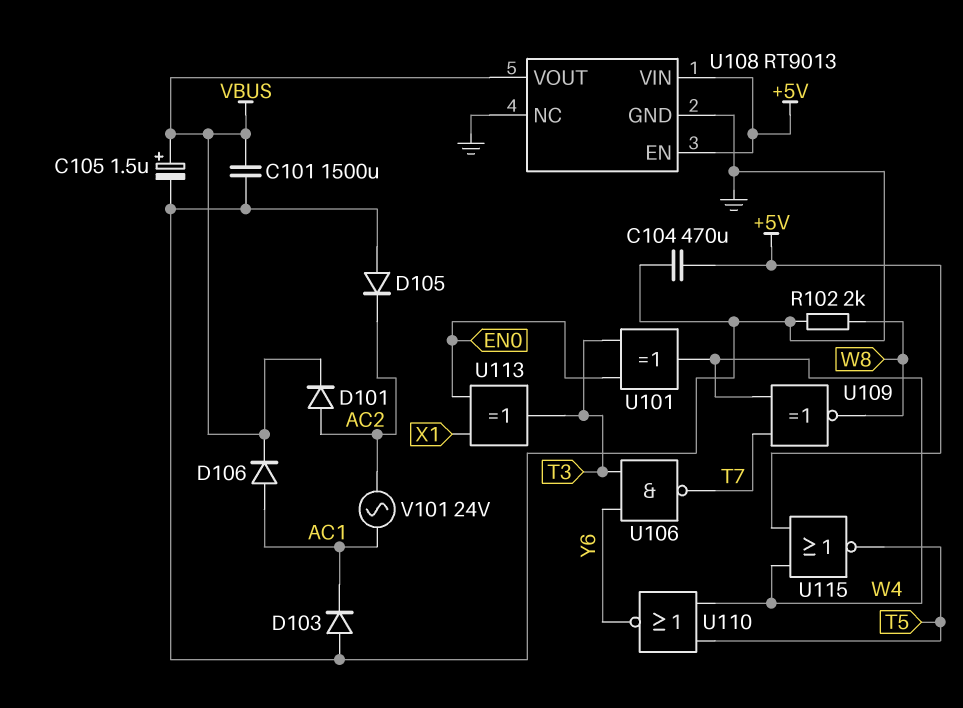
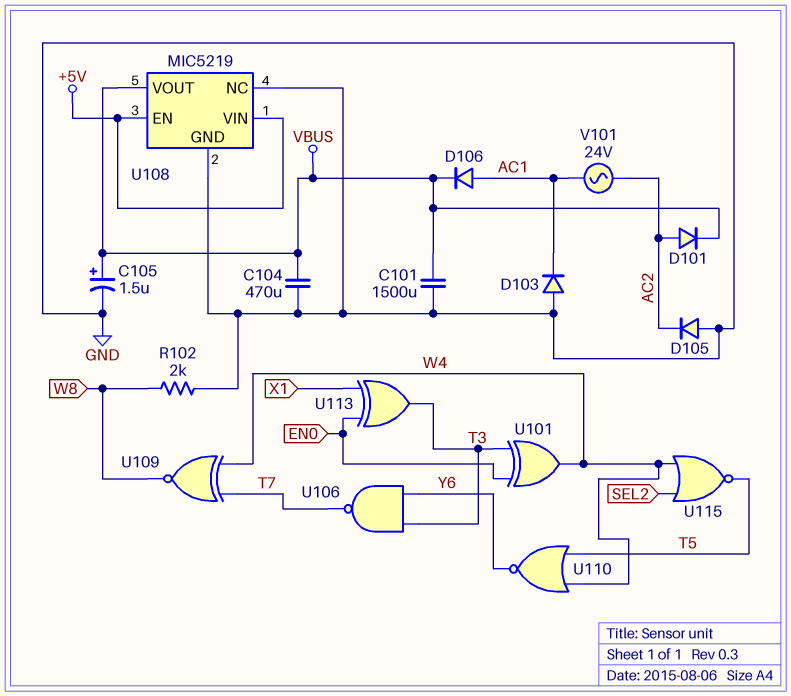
C104: 470uF (+5V, GND) -> 470uF (GND, VBUS)
U108: RT9013 -> MIC5219
U115: NOR (in +5V, in W4, out T5) -> NOR (in SEL2, in W4, out T5)

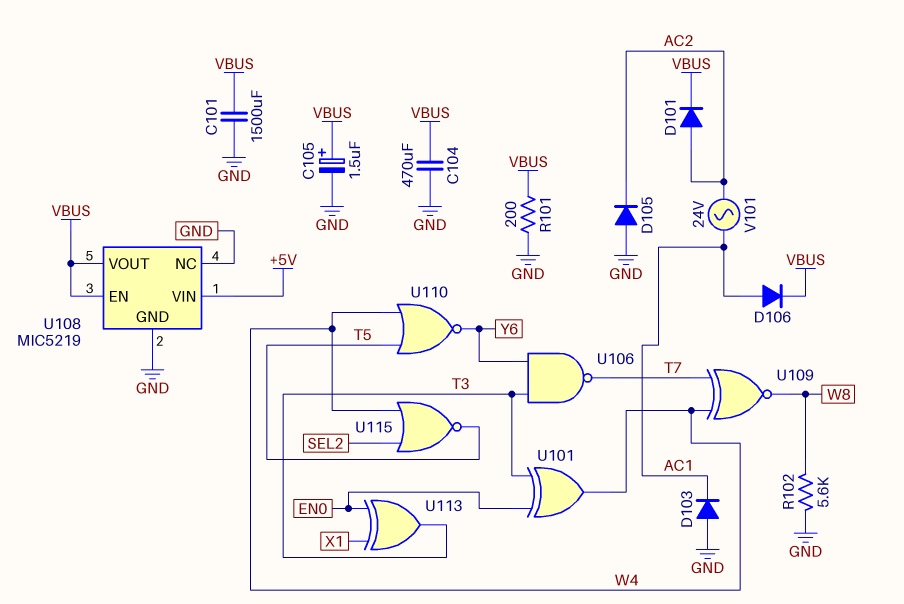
R101: none -> 200 (GND, VBUS)
R102: 2k (GND, W8) -> 5.6k (GND, W8)
U108 pin EN: +5V -> VBUS

